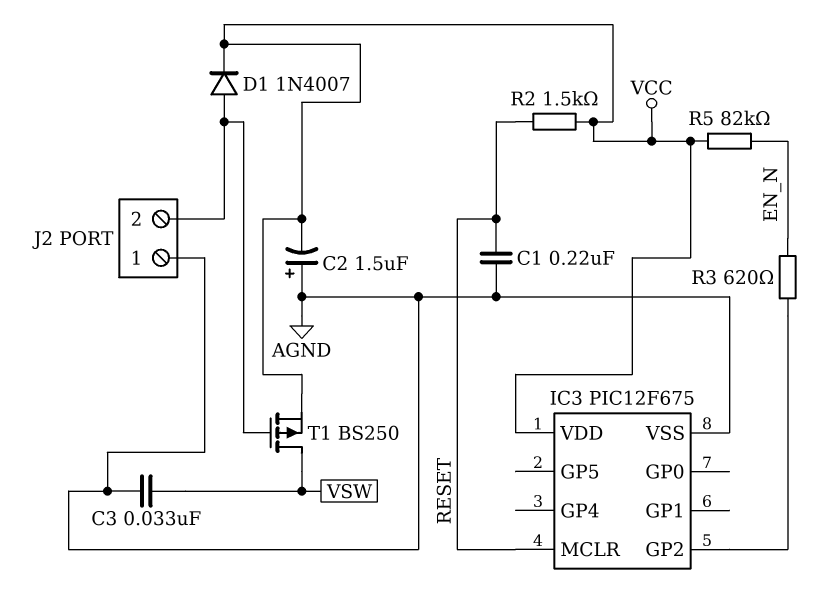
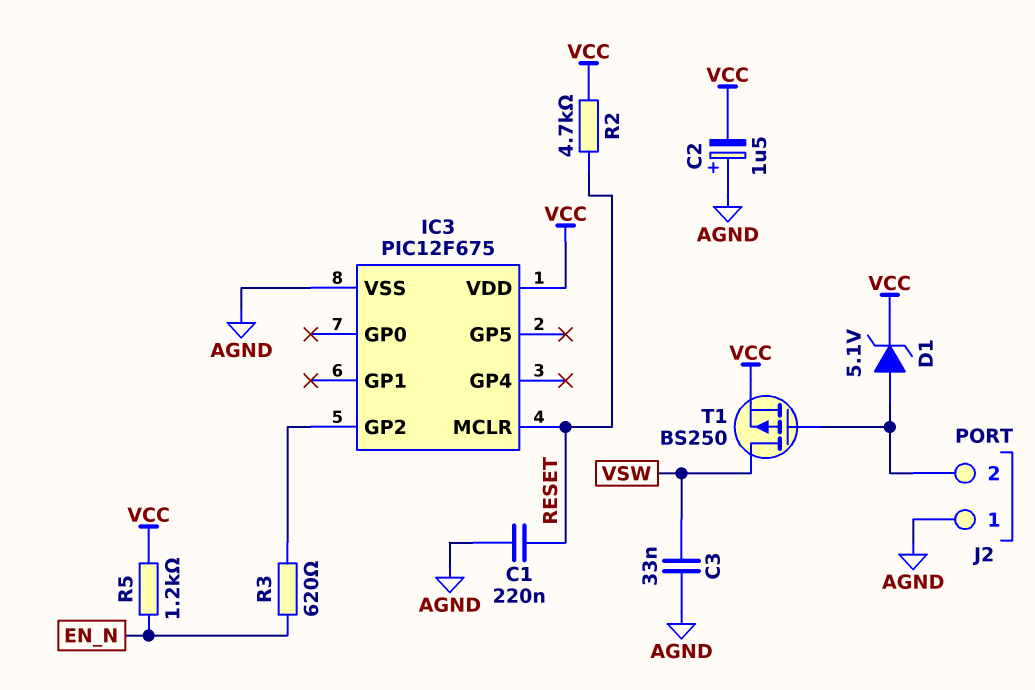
D1: diode 1N4007 (A J2/2, K VCC) -> zener 5.1V (A J2/2, K VCC)
R2: 1.5k (RESET, VCC) -> 4.7k (RESET, VCC)
R5: 82k (EN_N, VCC) -> 1.2k (EN_N, VCC)

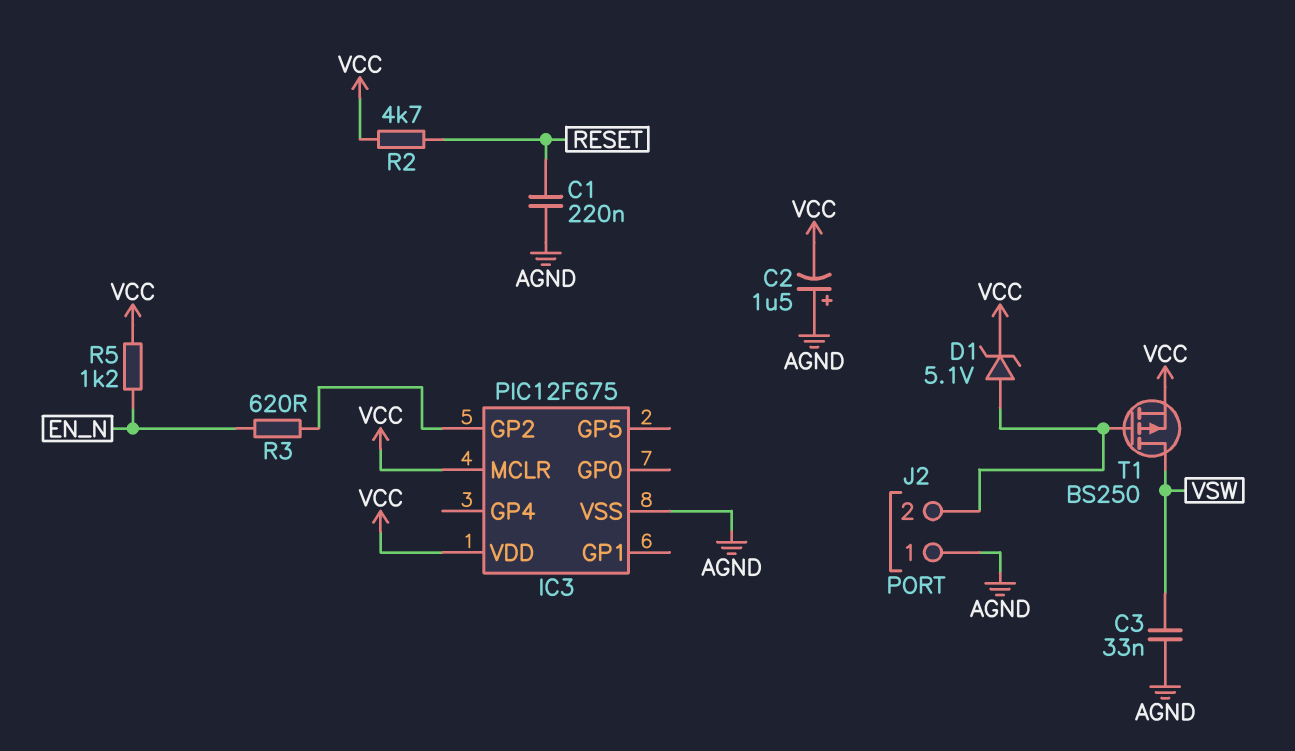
IC3 pin MCLR: RESET -> VCC

